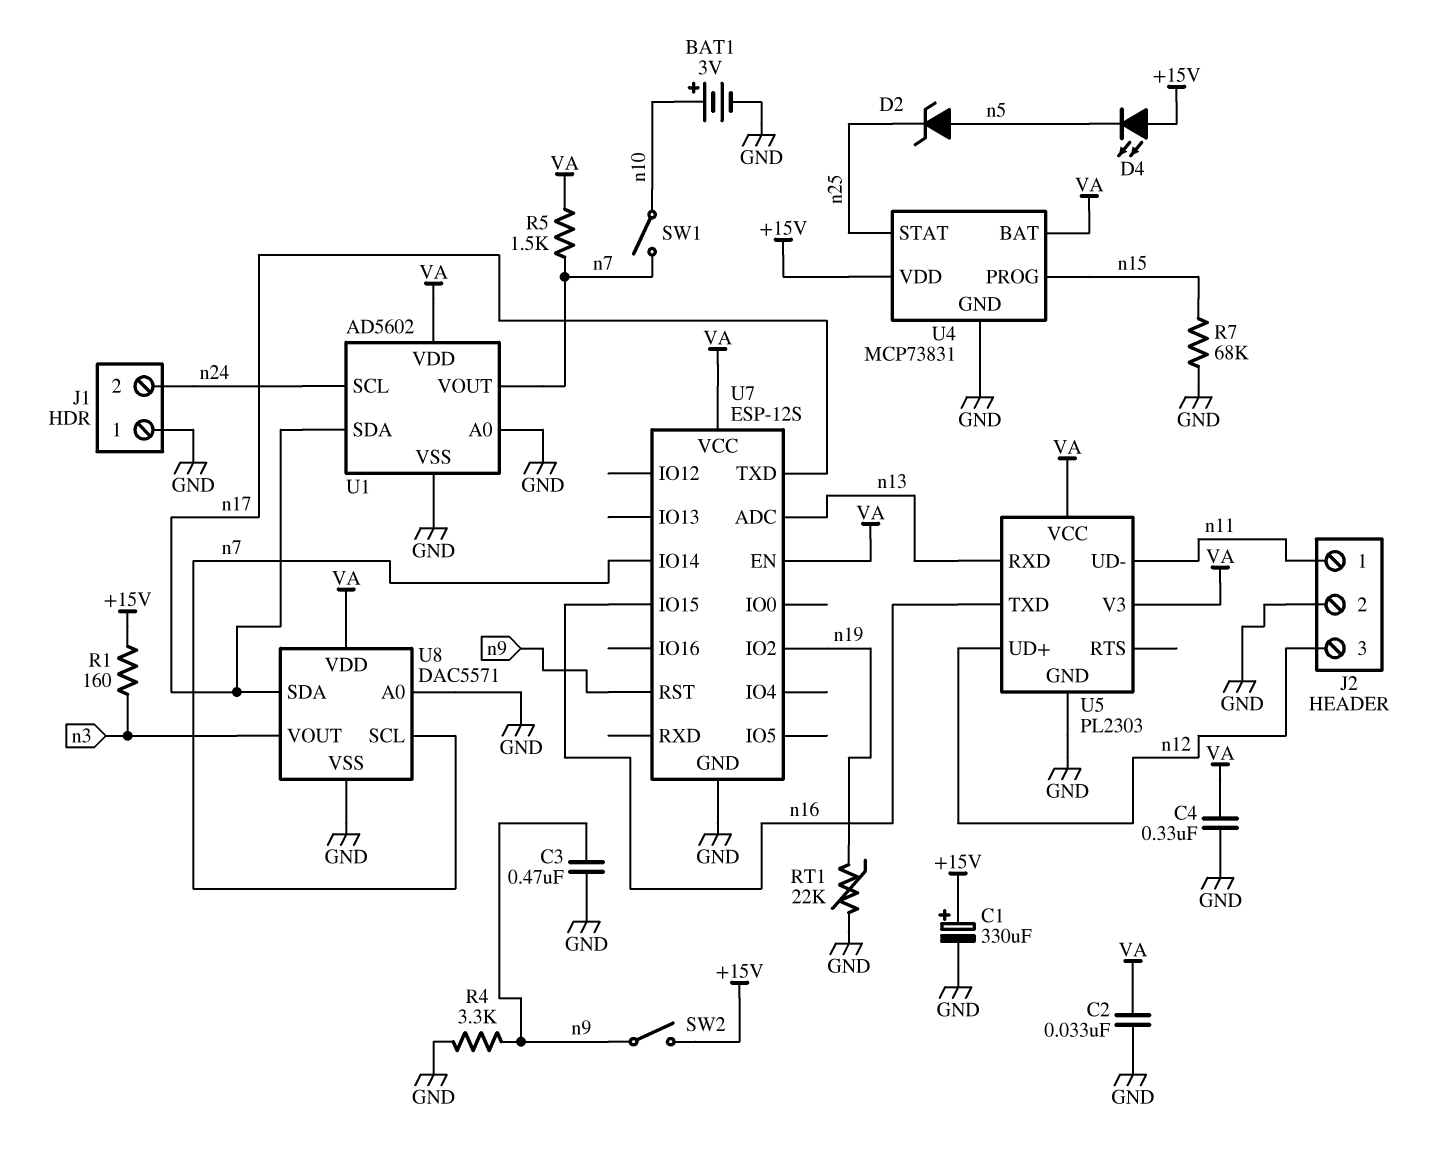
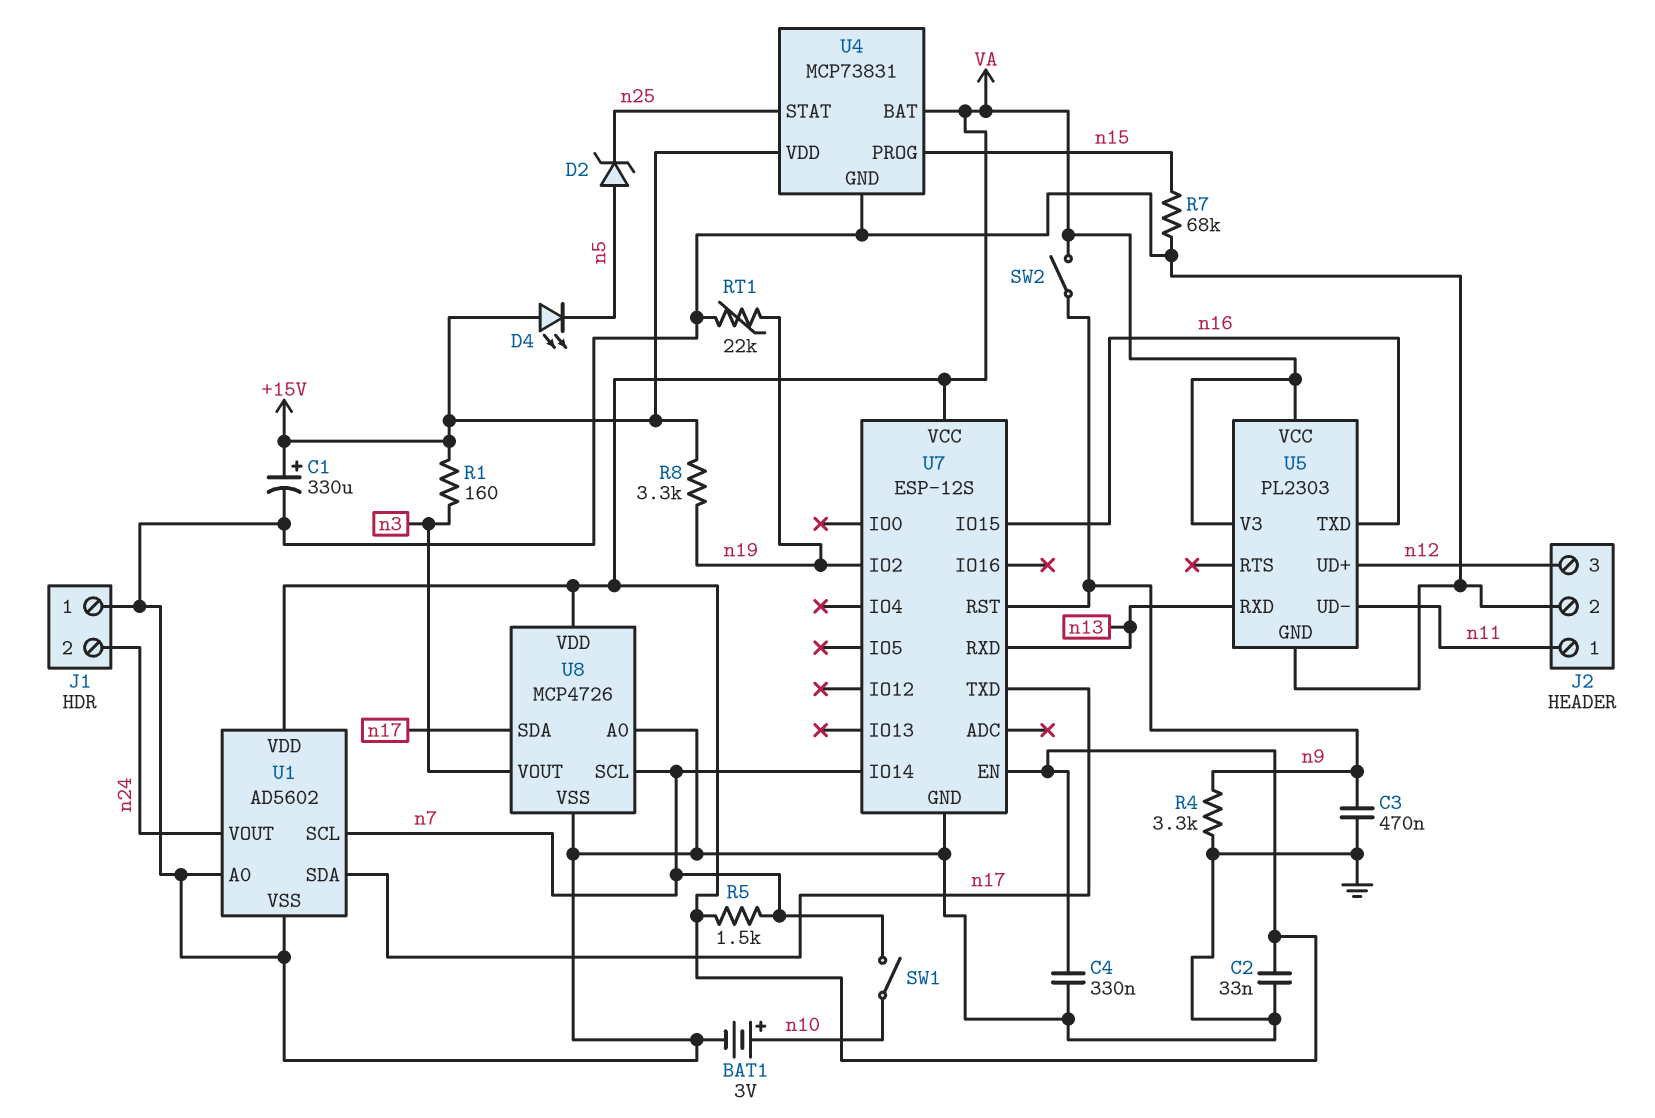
R8: none -> 3.3k (+15V, n19)
SW2: switch (+15V, n9) -> switch (VA, n9)
U1 pin SCL: n24 -> n7
U1 pin VOUT: n7 -> n24
U7 pin ADC: n13 -> none
U7 pin RXD: none -> n13
U8: DAC5571 -> MCP4726

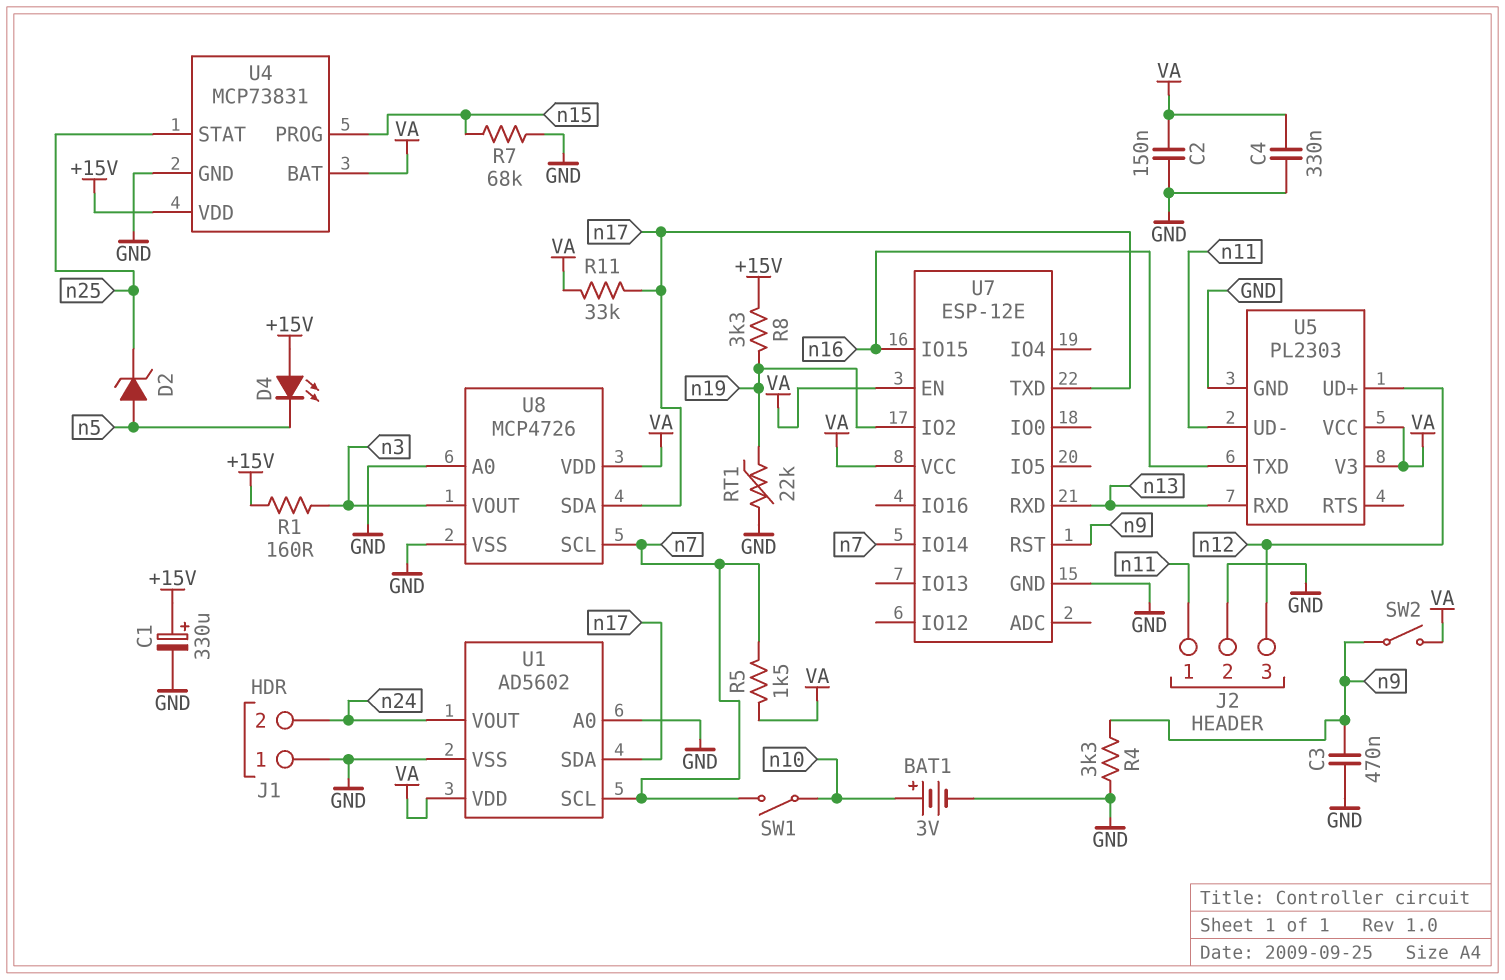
C2: 33nF (GND, VA) -> 150nF (GND, VA)
R11: none -> 33k (VA, n17)
U7: ESP-12S -> ESP-12E

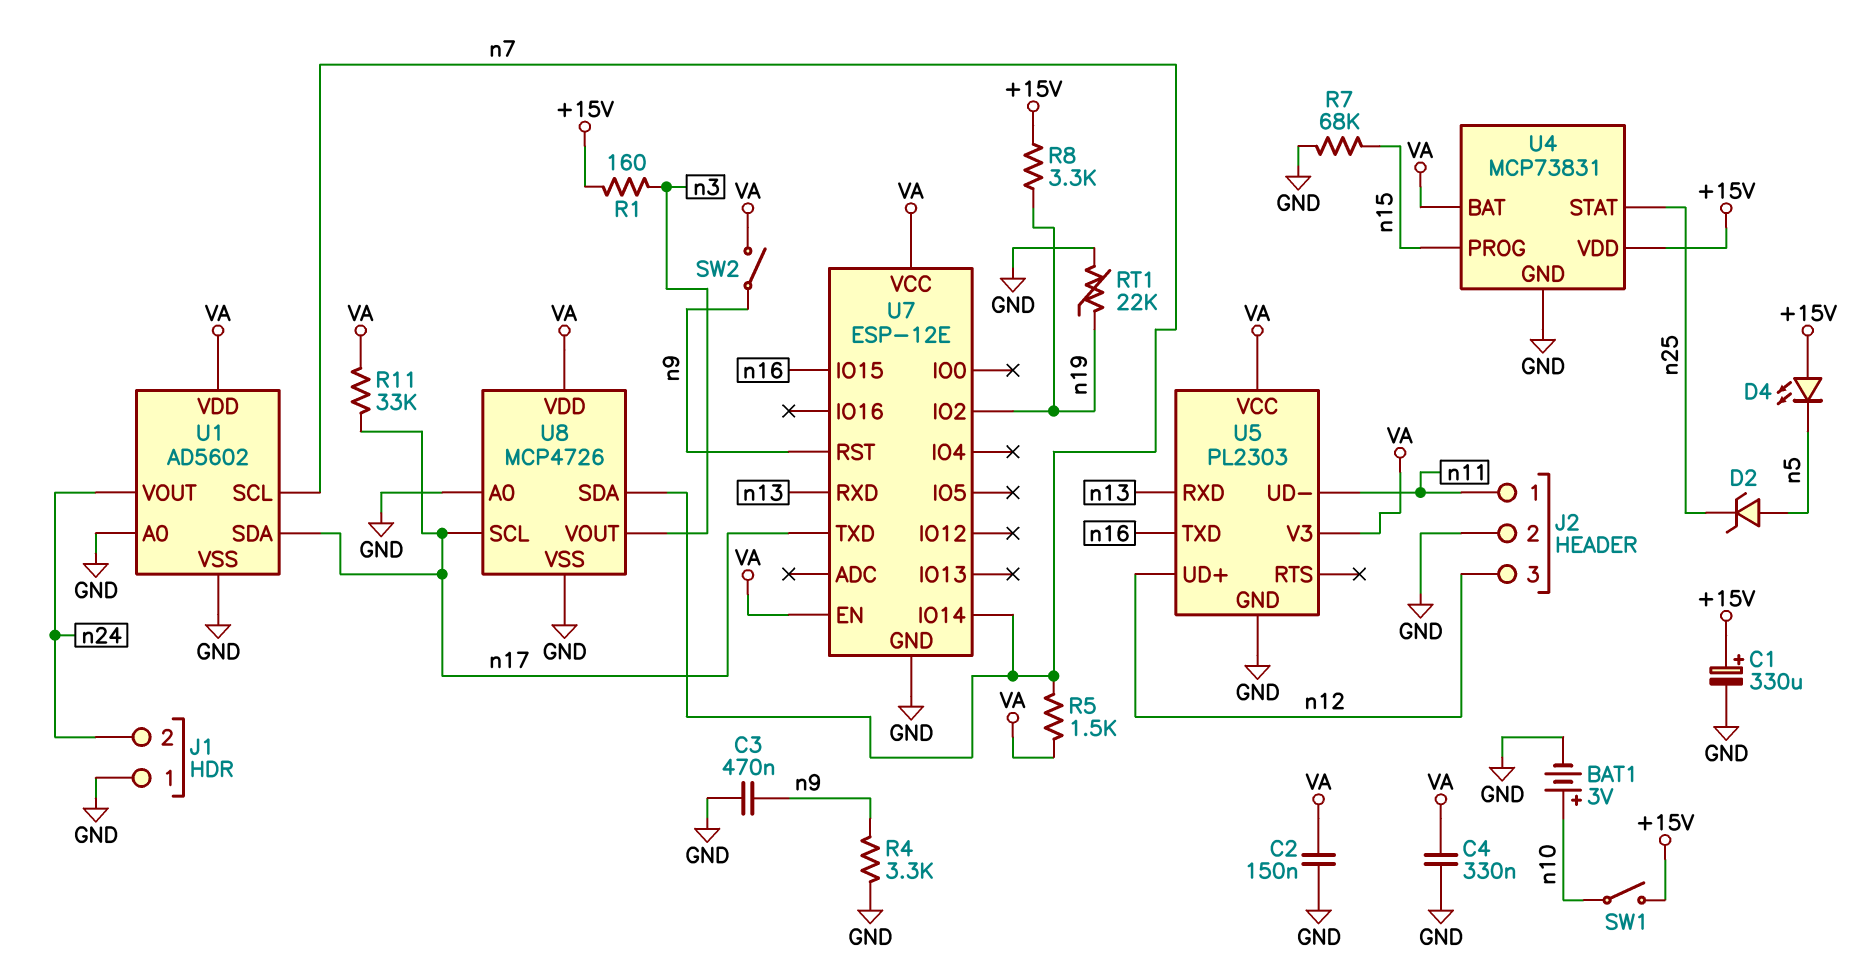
SW1: switch (n7, n10) -> switch (+15V, n10)
U8 pin SCL: n7 -> n17
U8 pin SDA: n17 -> n7

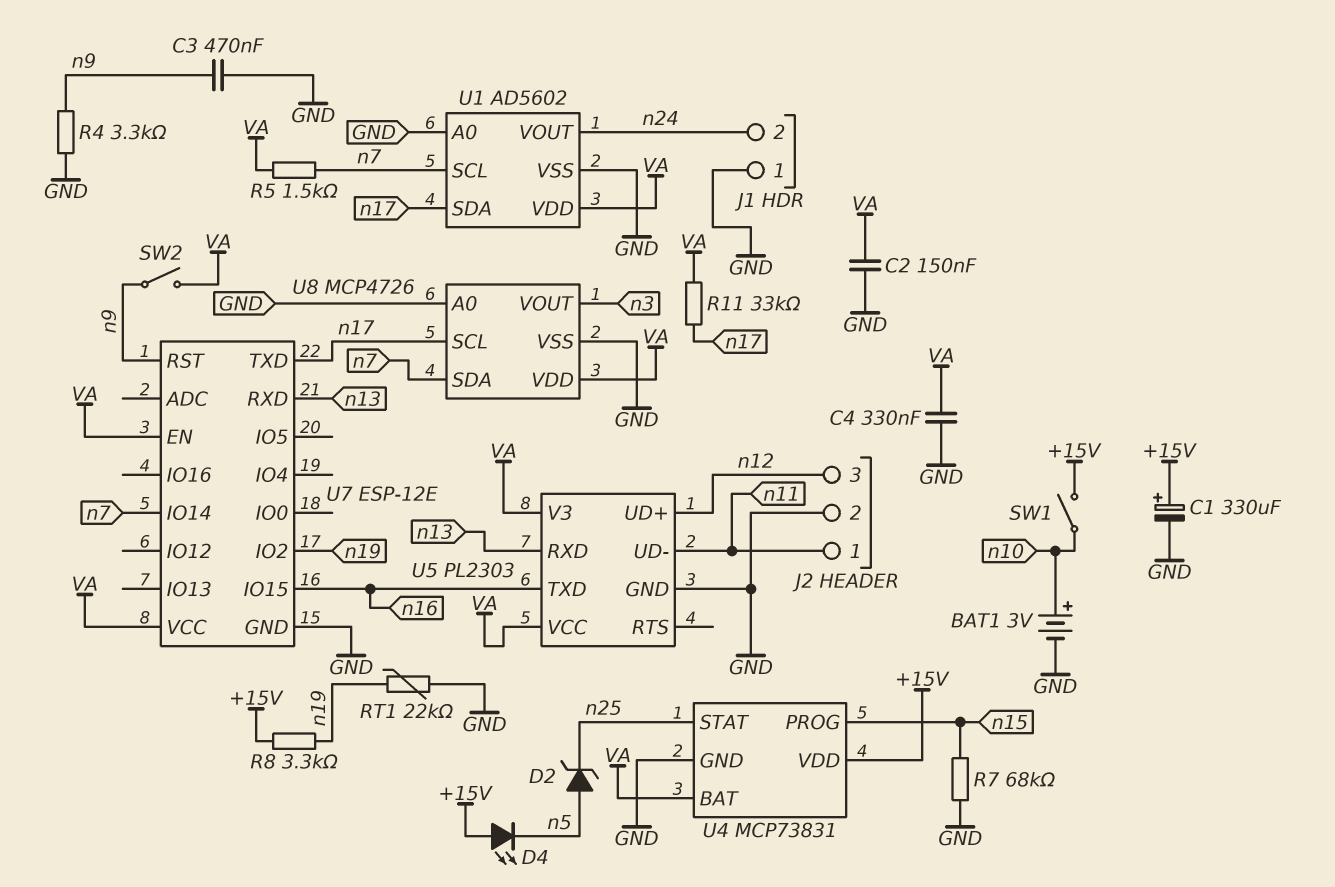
R1: 160 (+15V, n3) -> none

